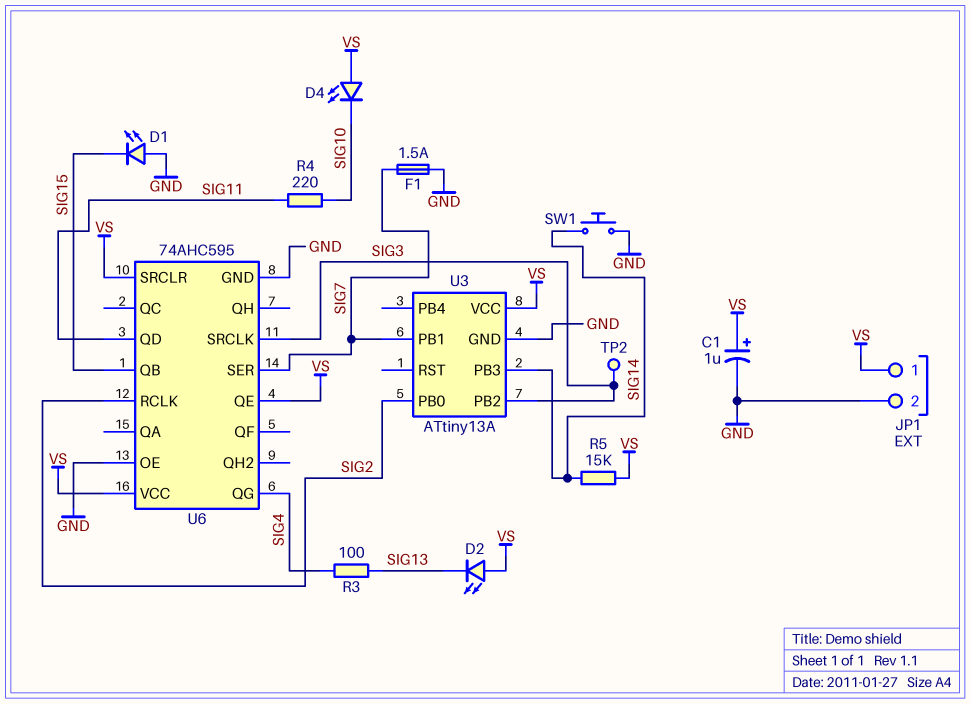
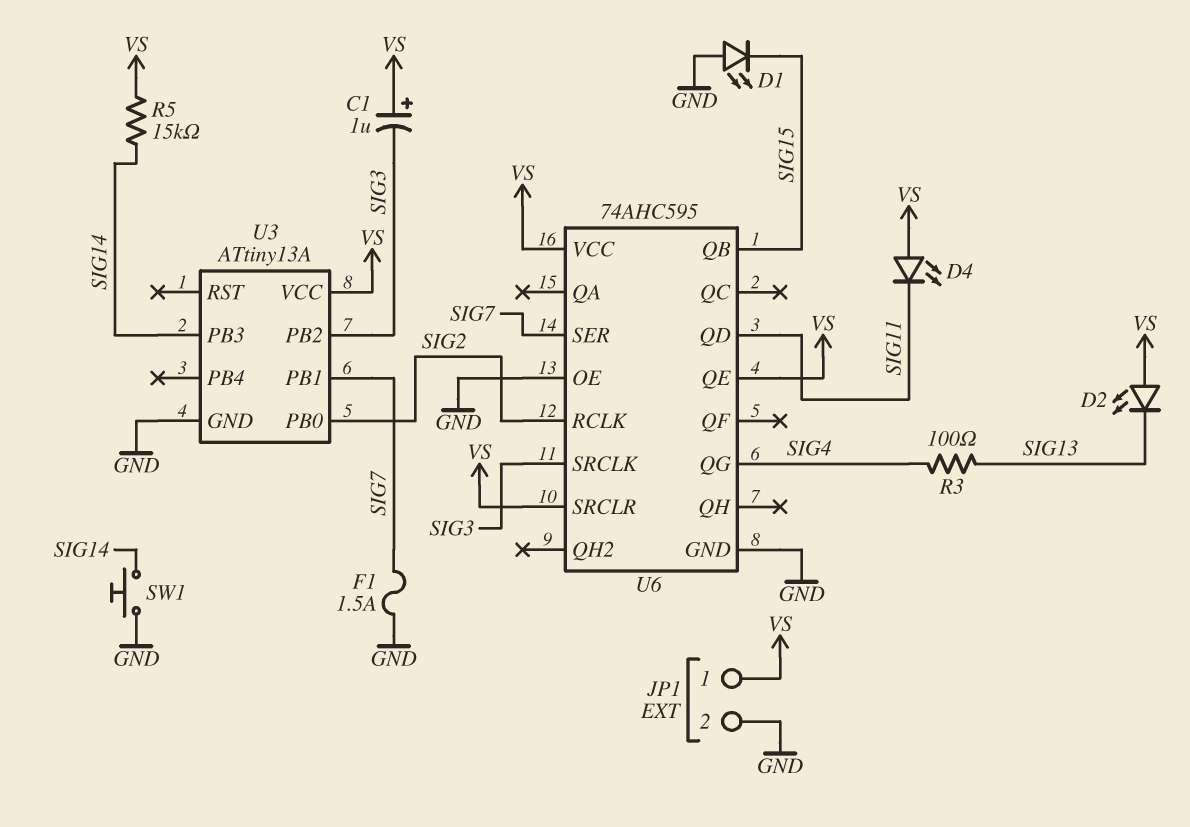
C1: 1uF (plus VS, minus GND) -> 1uF (plus VS, minus SIG3)
D4: LED (A VS, K SIG10) -> LED (A VS, K SIG11)
R4: 220 (SIG10, SIG11) -> none
TP2: test point (SIG3) -> none

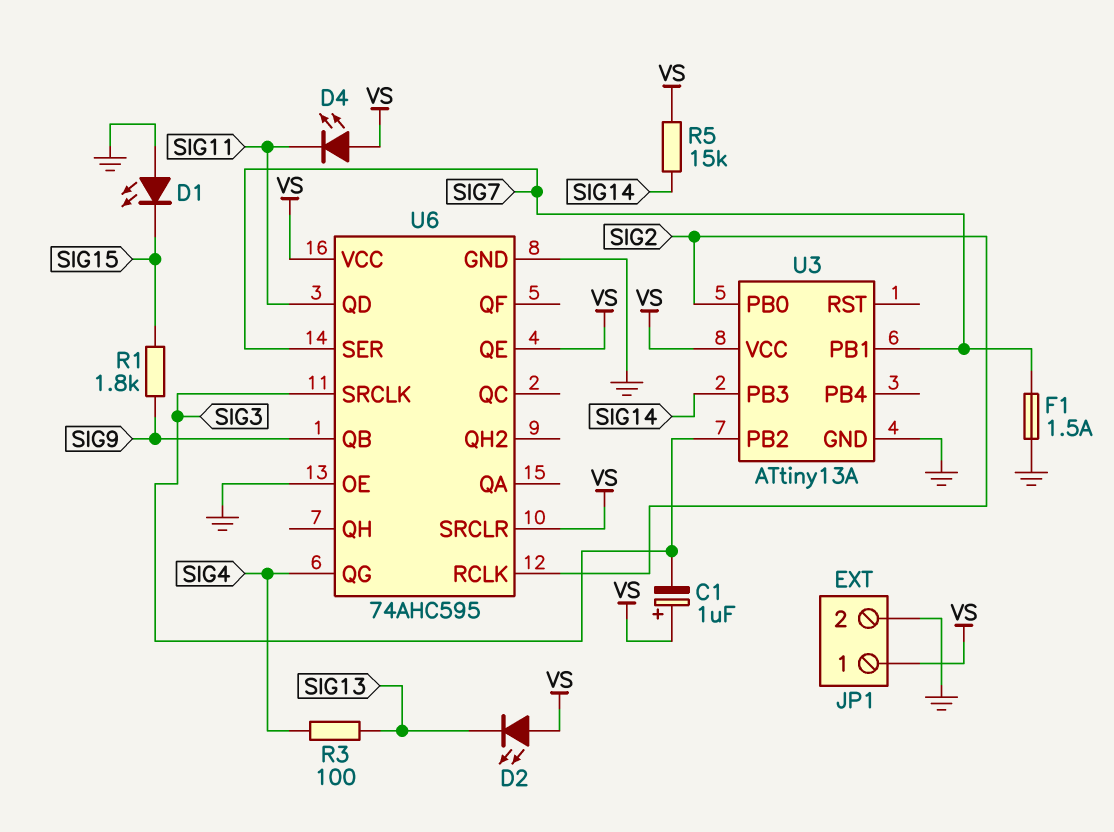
R1: none -> 1.8k (SIG9, SIG15)
SW1: button (GND, SIG14) -> none
U6 pin QB: SIG15 -> SIG9

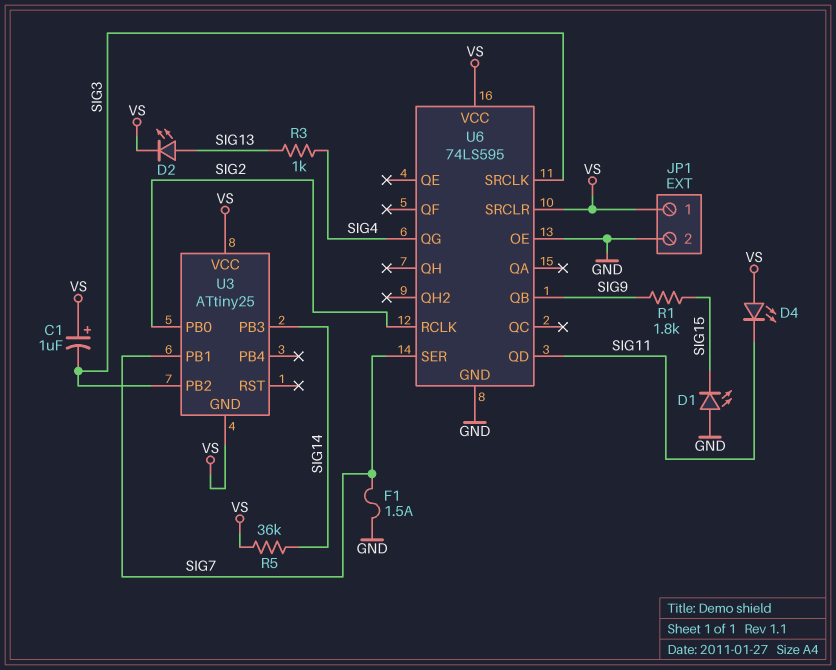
D2: LED (A VS, K SIG13) -> LED (A SIG13, K VS)
R3: 100 (SIG4, SIG13) -> 1k (SIG4, SIG13)
R5: 15k (SIG14, VS) -> 36k (SIG14, VS)
U3: ATtiny13A -> ATtiny25
U3 pin GND: GND -> VS
U6: 74AHC595 -> 74LS595
U6 pin QE: VS -> none

